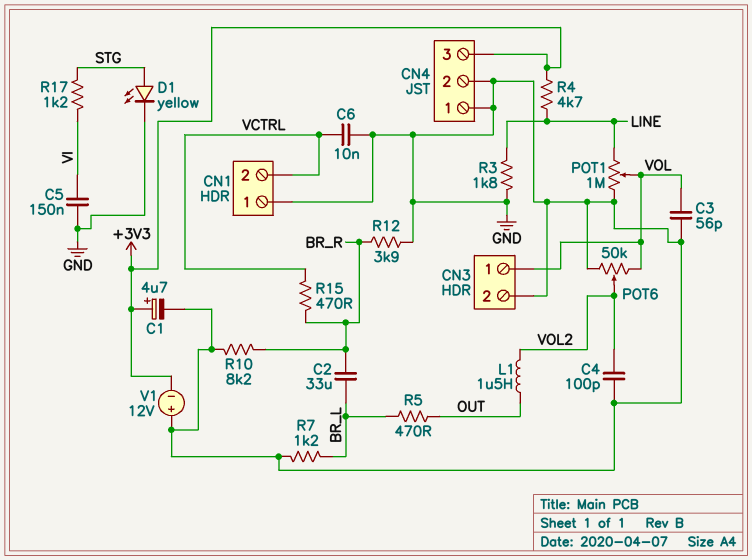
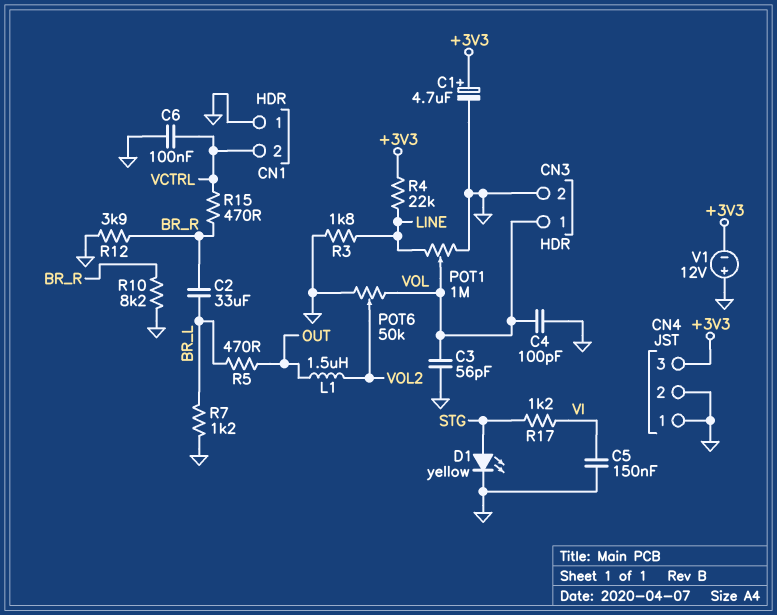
C4: 100pF (GND, VOL2) -> 100pF (GND, VOL)
C6: 10nF (GND, VCTRL) -> 100nF (GND, VCTRL)
R4: 4.7k (+3V3, LINE) -> 22k (+3V3, LINE)

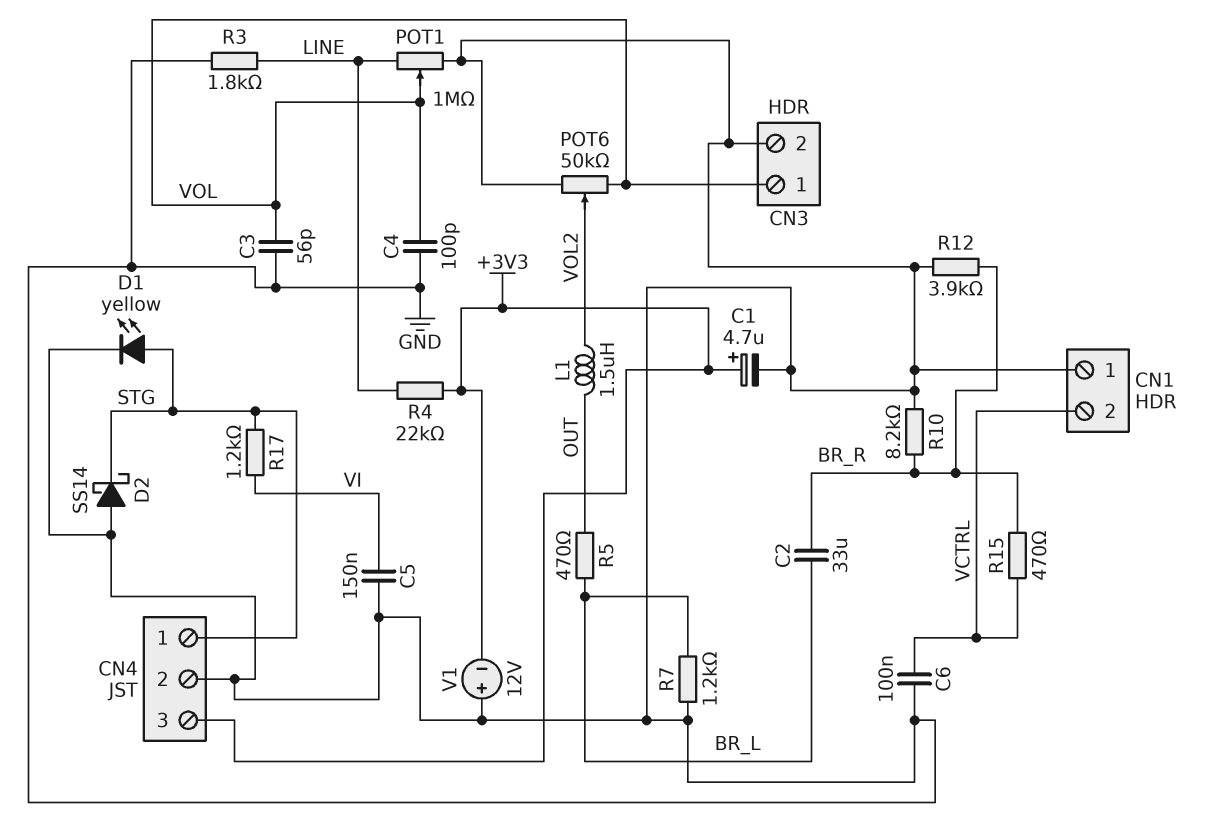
CN4 pin 1: GND -> STG
D2: none -> schottky SS14 (A GND, K STG)

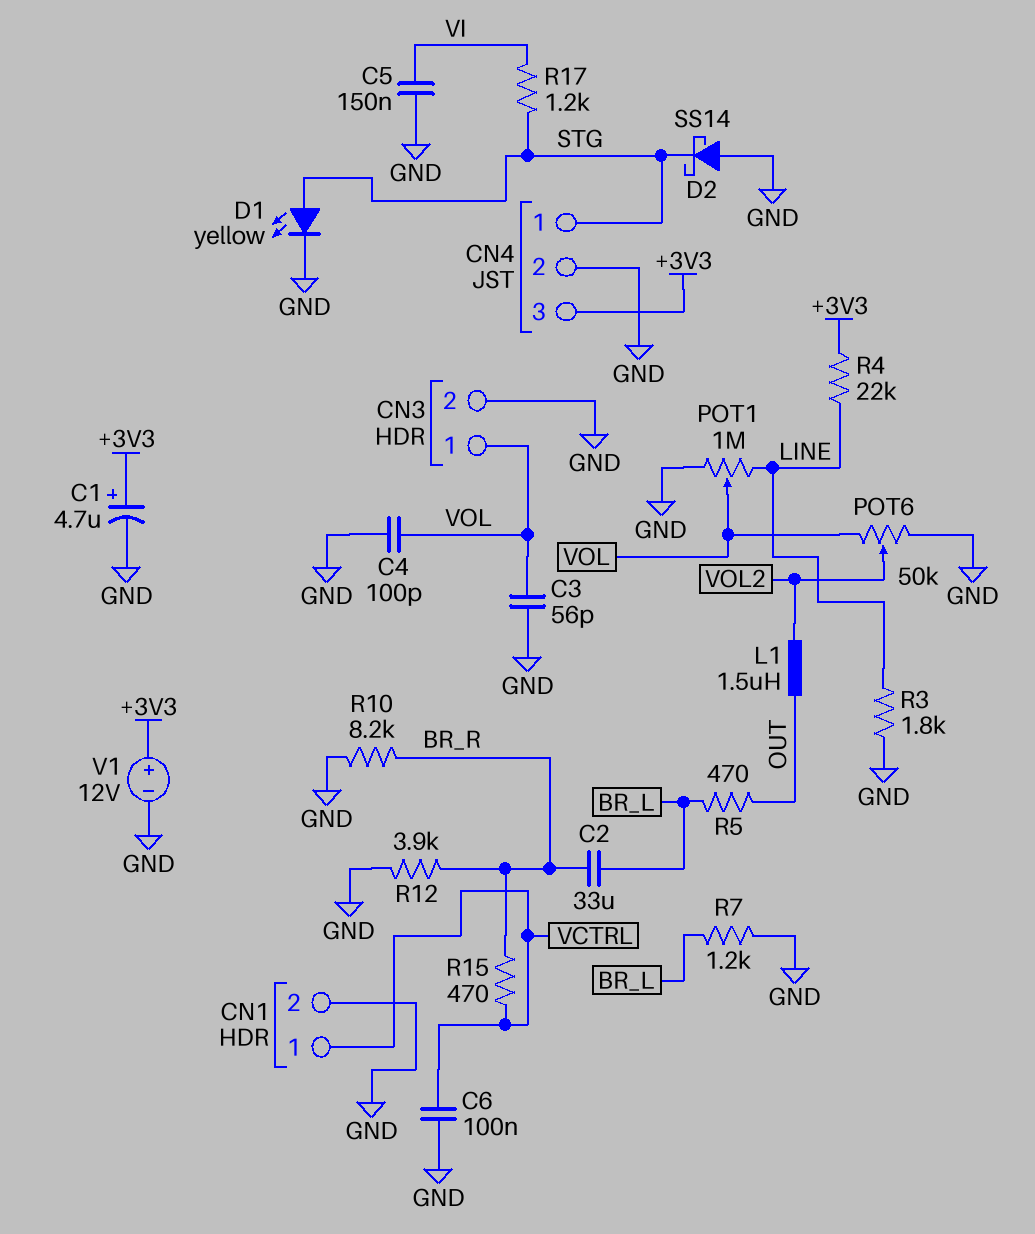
CN1 pin 1: GND -> VCTRL
CN1 pin 2: VCTRL -> GND
V1: 12V (plus GND, minus +3V3) -> 12V (plus +3V3, minus GND)

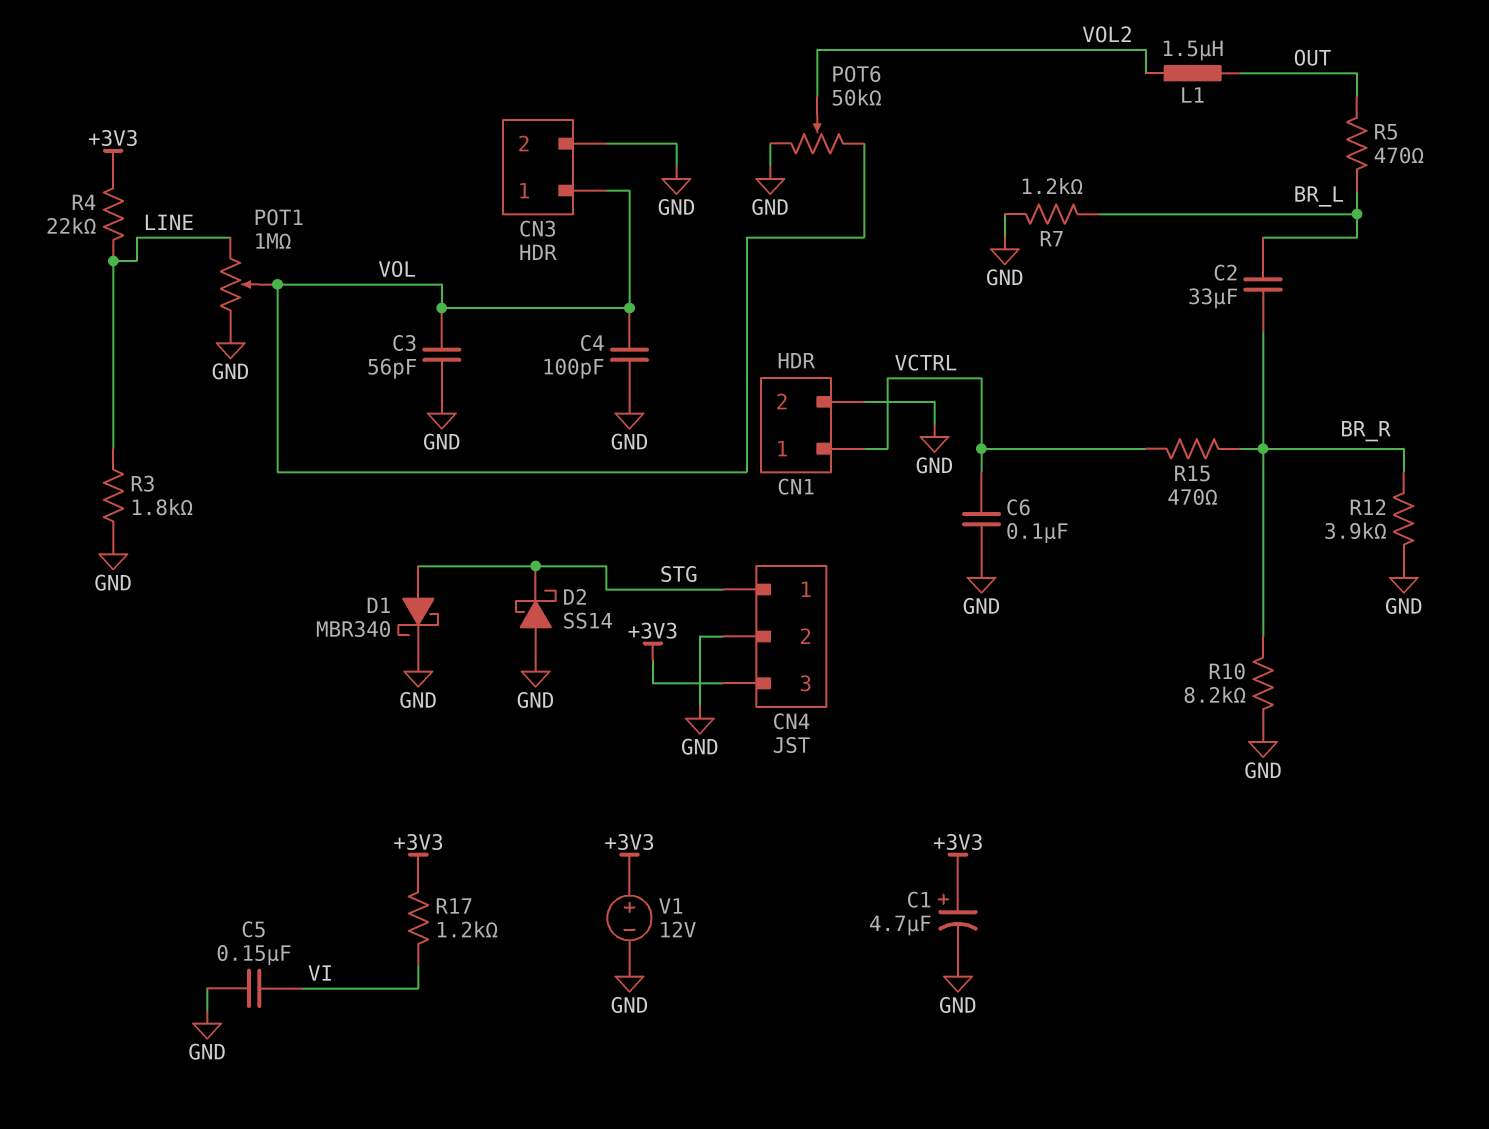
D1: LED yellow (A STG, K GND) -> schottky MBR340 (A STG, K GND)
R17: 1.2k (STG, VI) -> 1.2k (+3V3, VI)

